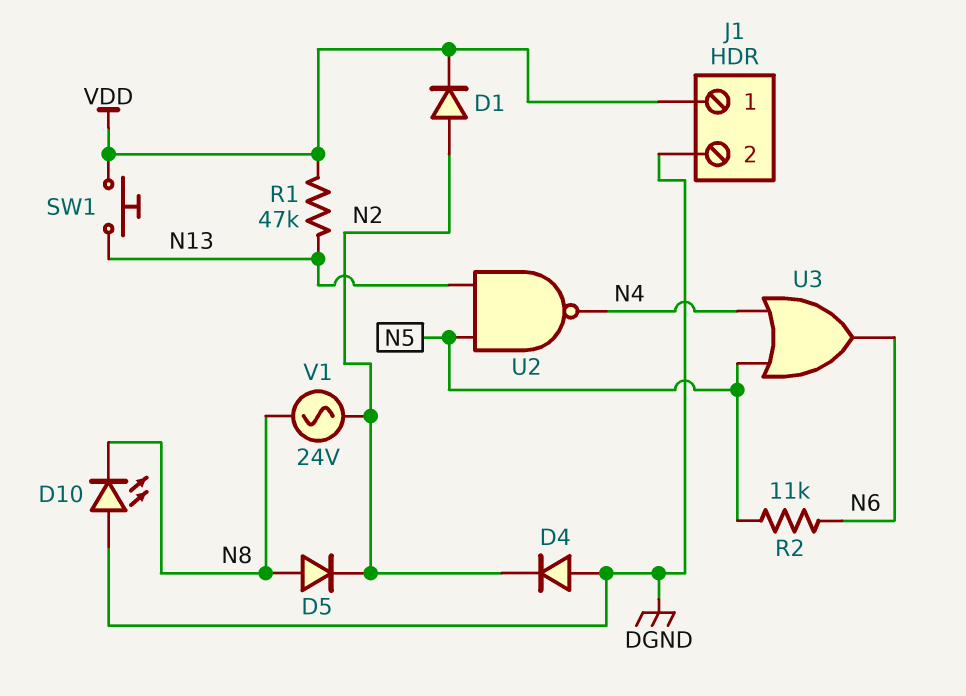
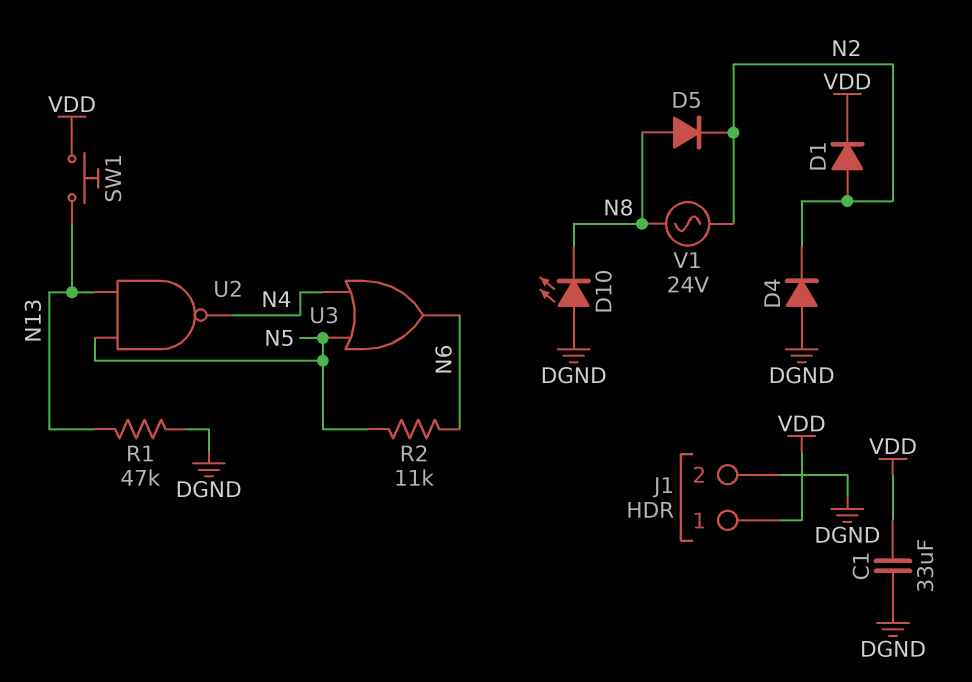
C1: none -> 33uF (DGND, VDD)
R1: 47k (N13, VDD) -> 47k (DGND, N13)

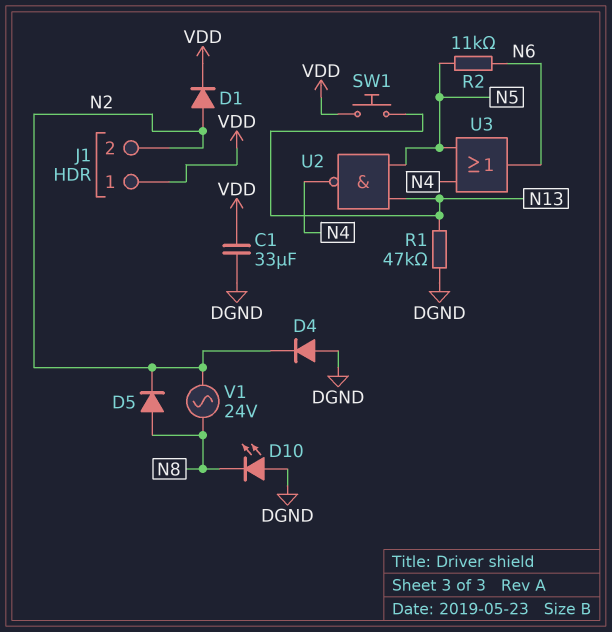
J1 pin 2: DGND -> N2

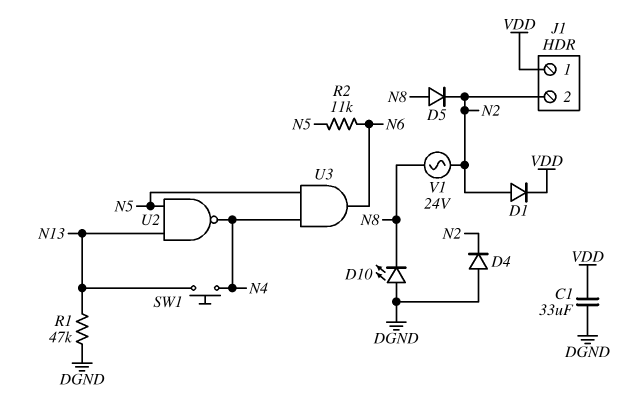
SW1: button (N13, VDD) -> button (N4, N13)
U3: OR (in N4, in N5, out N6) -> AND (in N4, in N5, out N6)

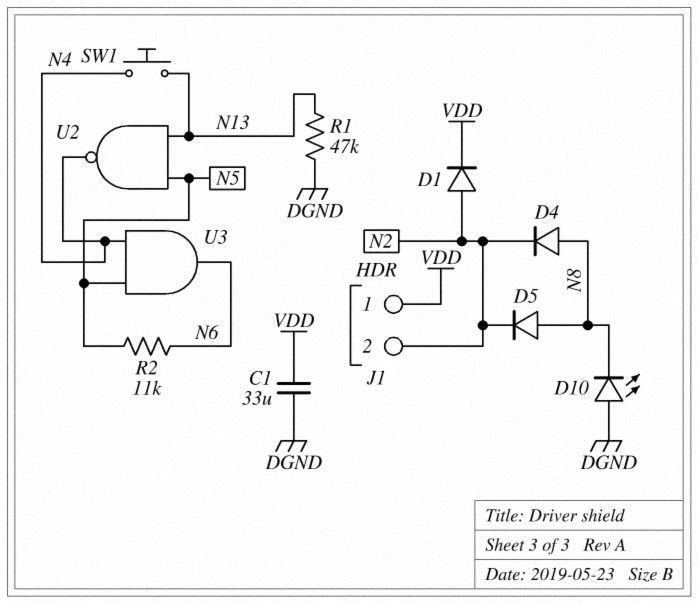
D4: diode (A DGND, K N2) -> diode (A N8, K N2)
V1: AC 24V (N2, N8) -> none

